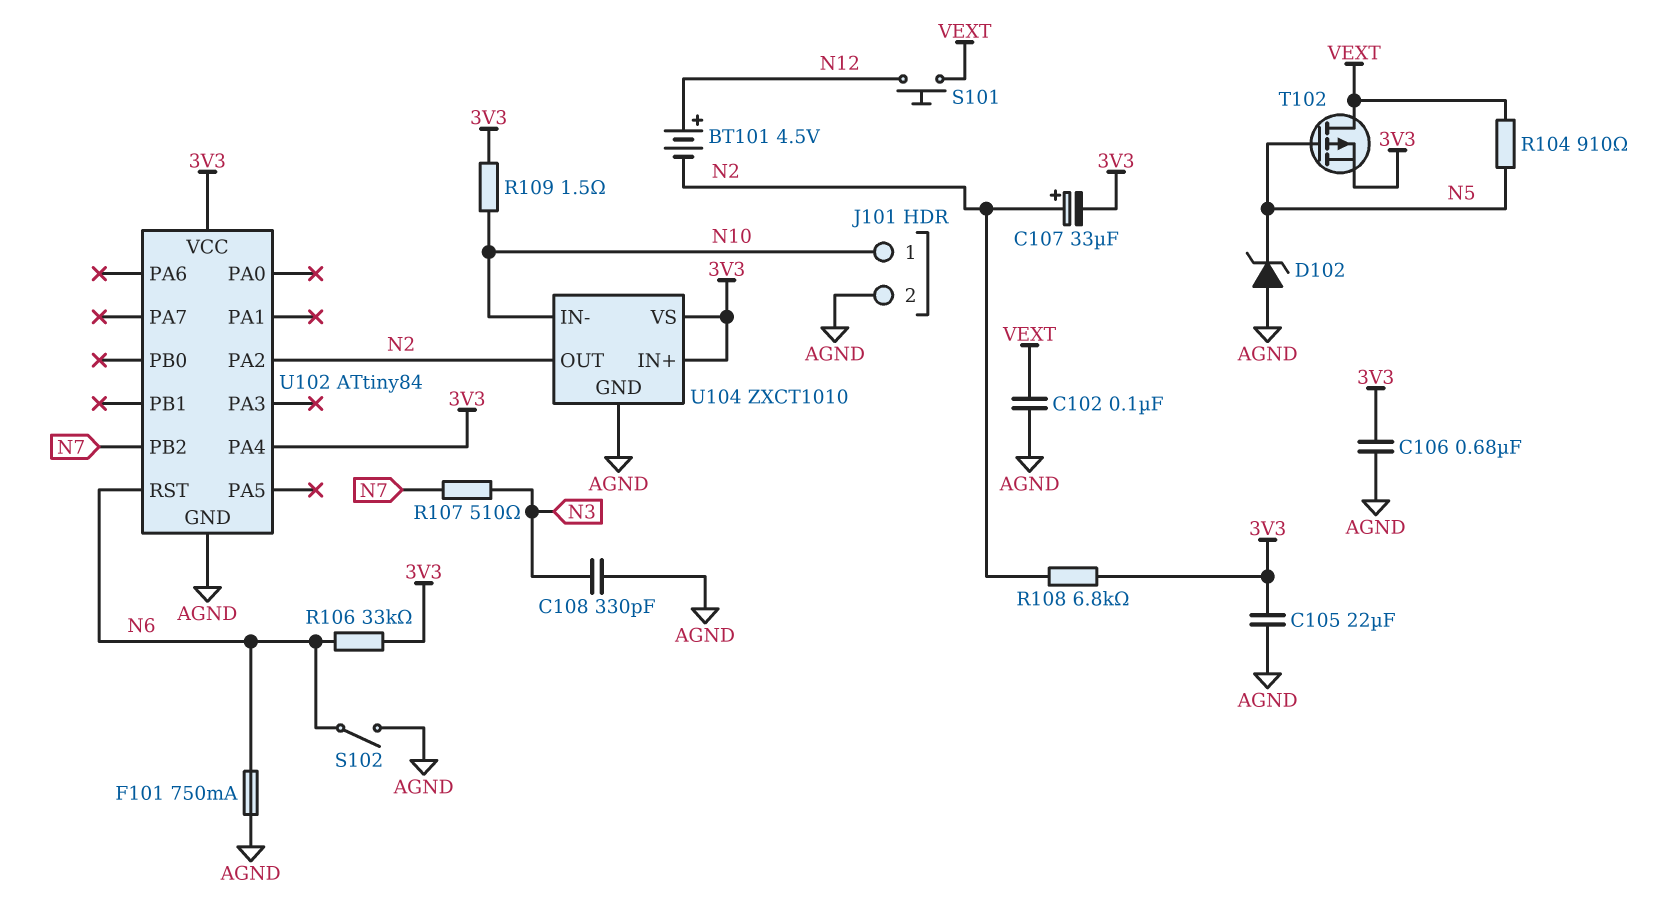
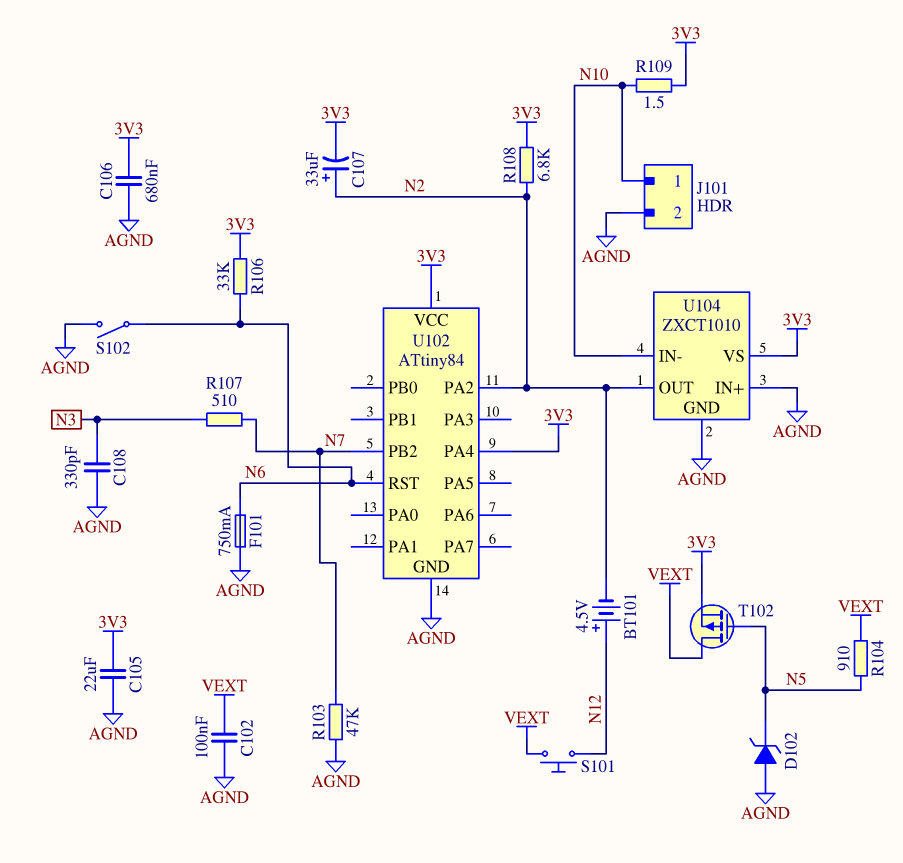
R103: none -> 47k (AGND, N7)
U104 pin IN+: 3V3 -> AGND

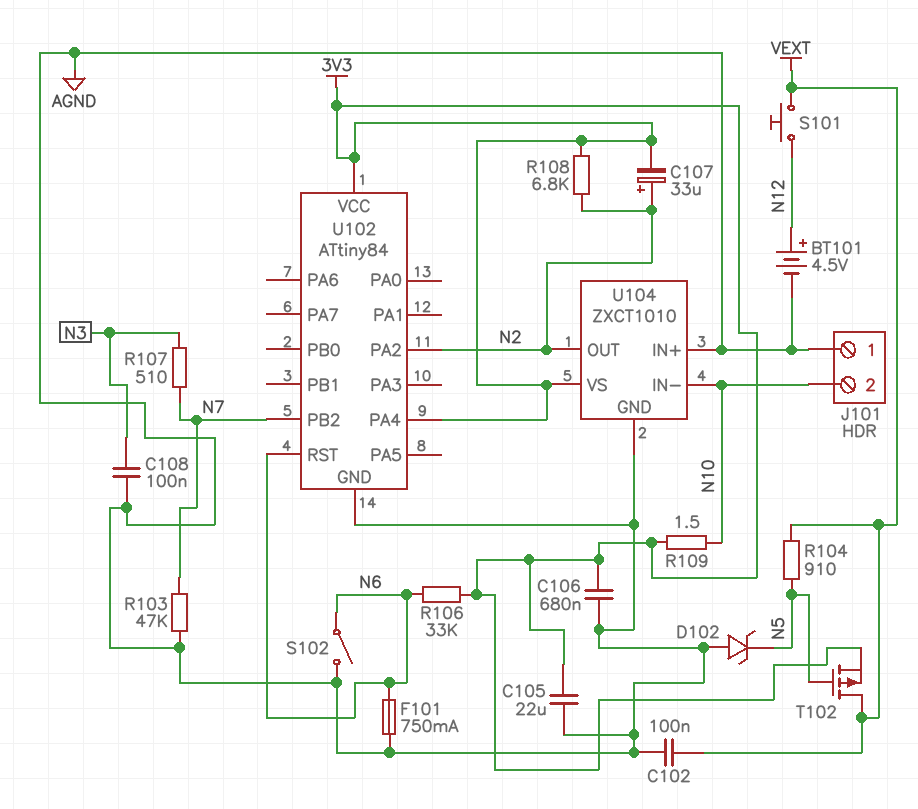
BT101: 4.5V (plus N12, minus N2) -> 4.5V (plus N12, minus AGND)
C108: 330pF (AGND, N3) -> 100nF (AGND, N3)
J101 pin 1: N10 -> AGND
J101 pin 2: AGND -> N10

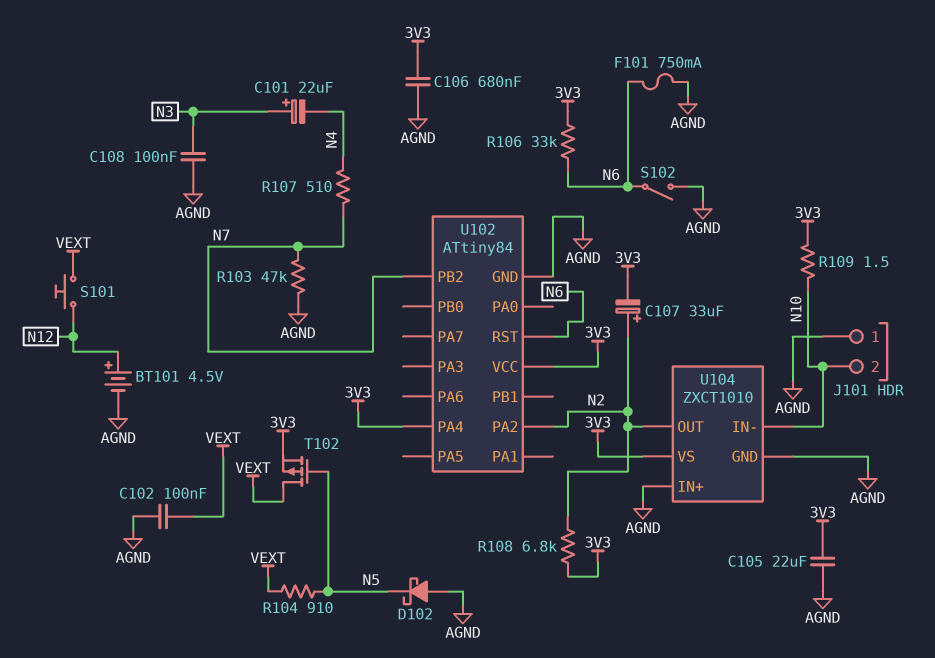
C101: none -> 22uF (plus N3, minus N4)
D102: zener (A AGND, K N5) -> schottky (A AGND, K N5)
R107: 510 (N3, N7) -> 510 (N4, N7)

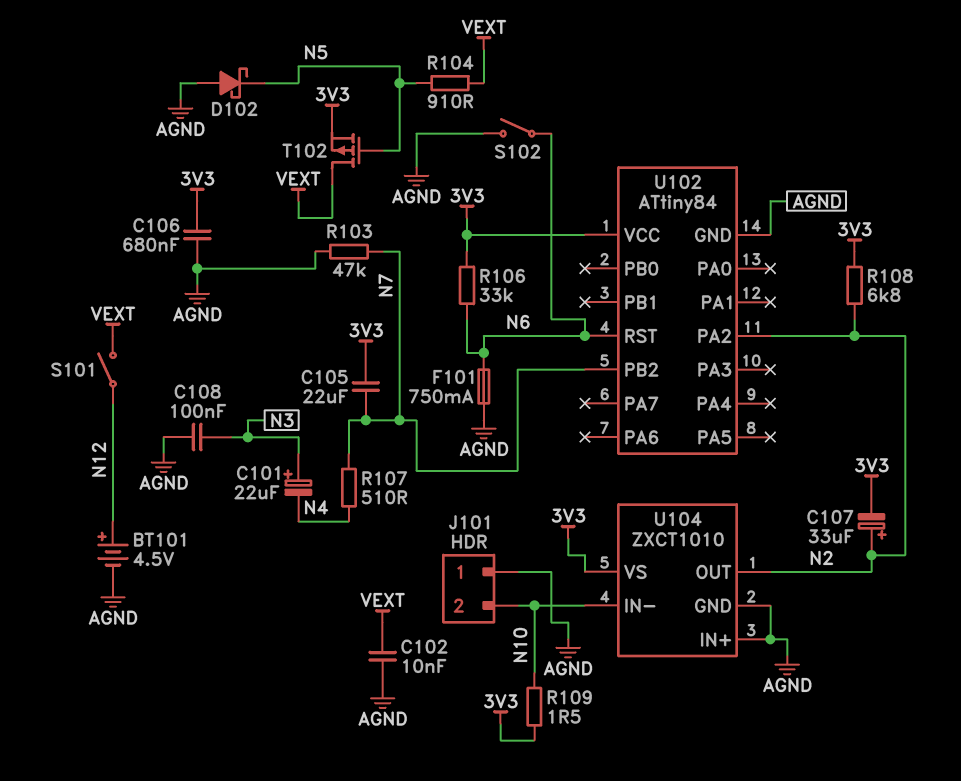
C102: 100nF (AGND, VEXT) -> 10nF (AGND, VEXT)
C105: 22uF (3V3, AGND) -> 22uF (3V3, N7)
S101: button (N12, VEXT) -> switch (N12, VEXT)
U102 pin PA4: 3V3 -> none

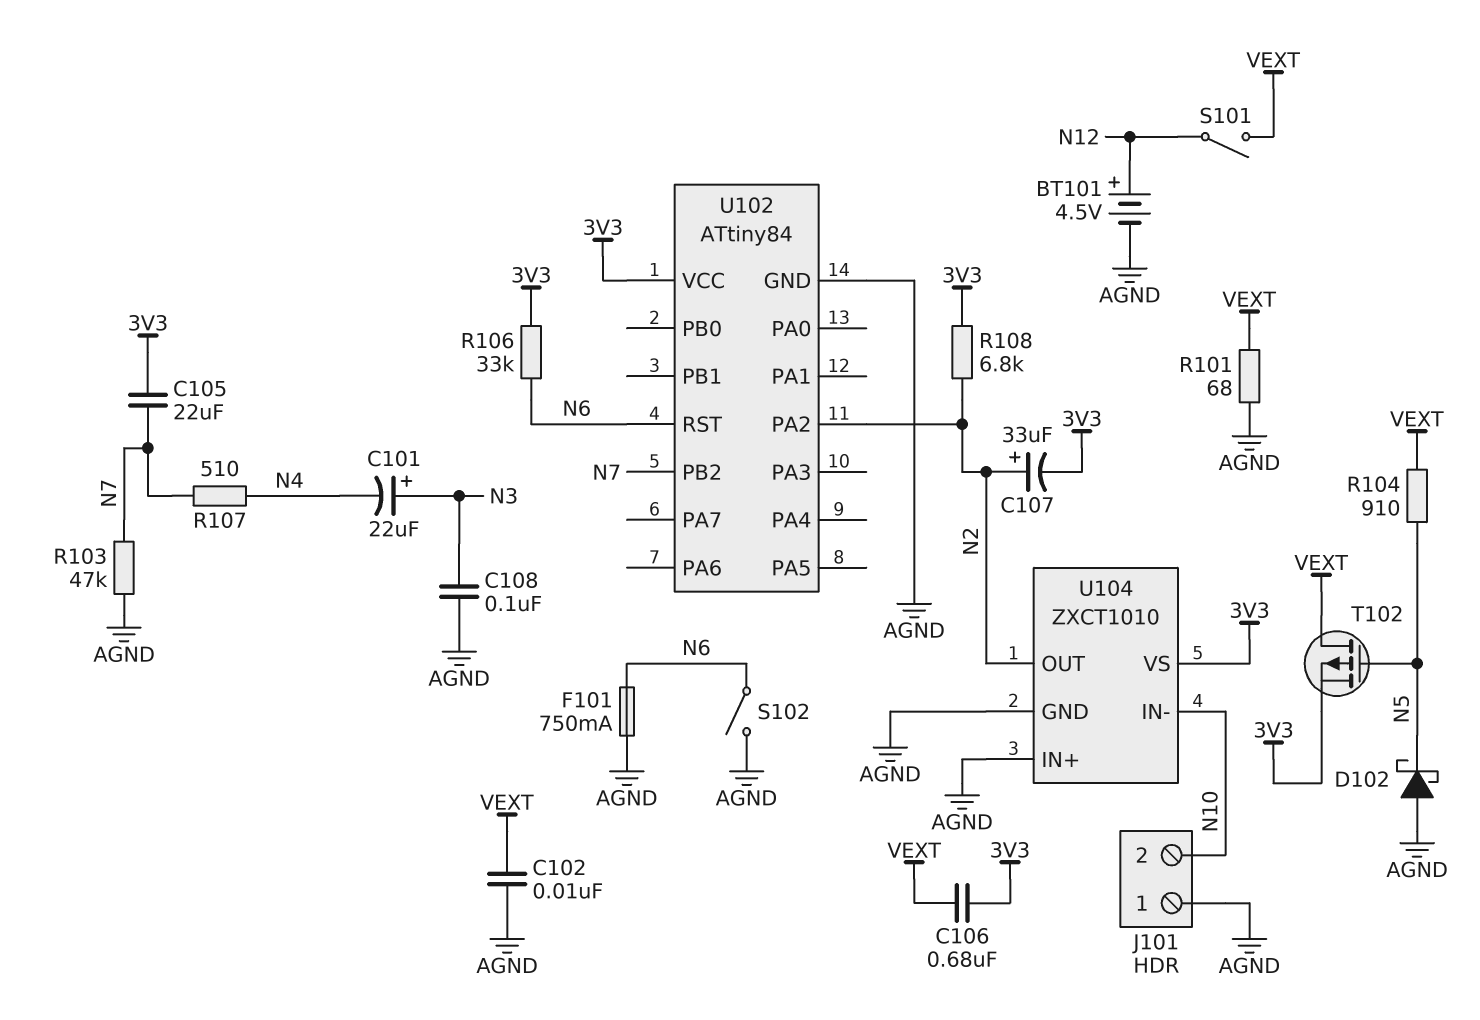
C106: 680nF (3V3, AGND) -> 680nF (3V3, VEXT)
R101: none -> 68 (AGND, VEXT)
R109: 1.5 (3V3, N10) -> none

